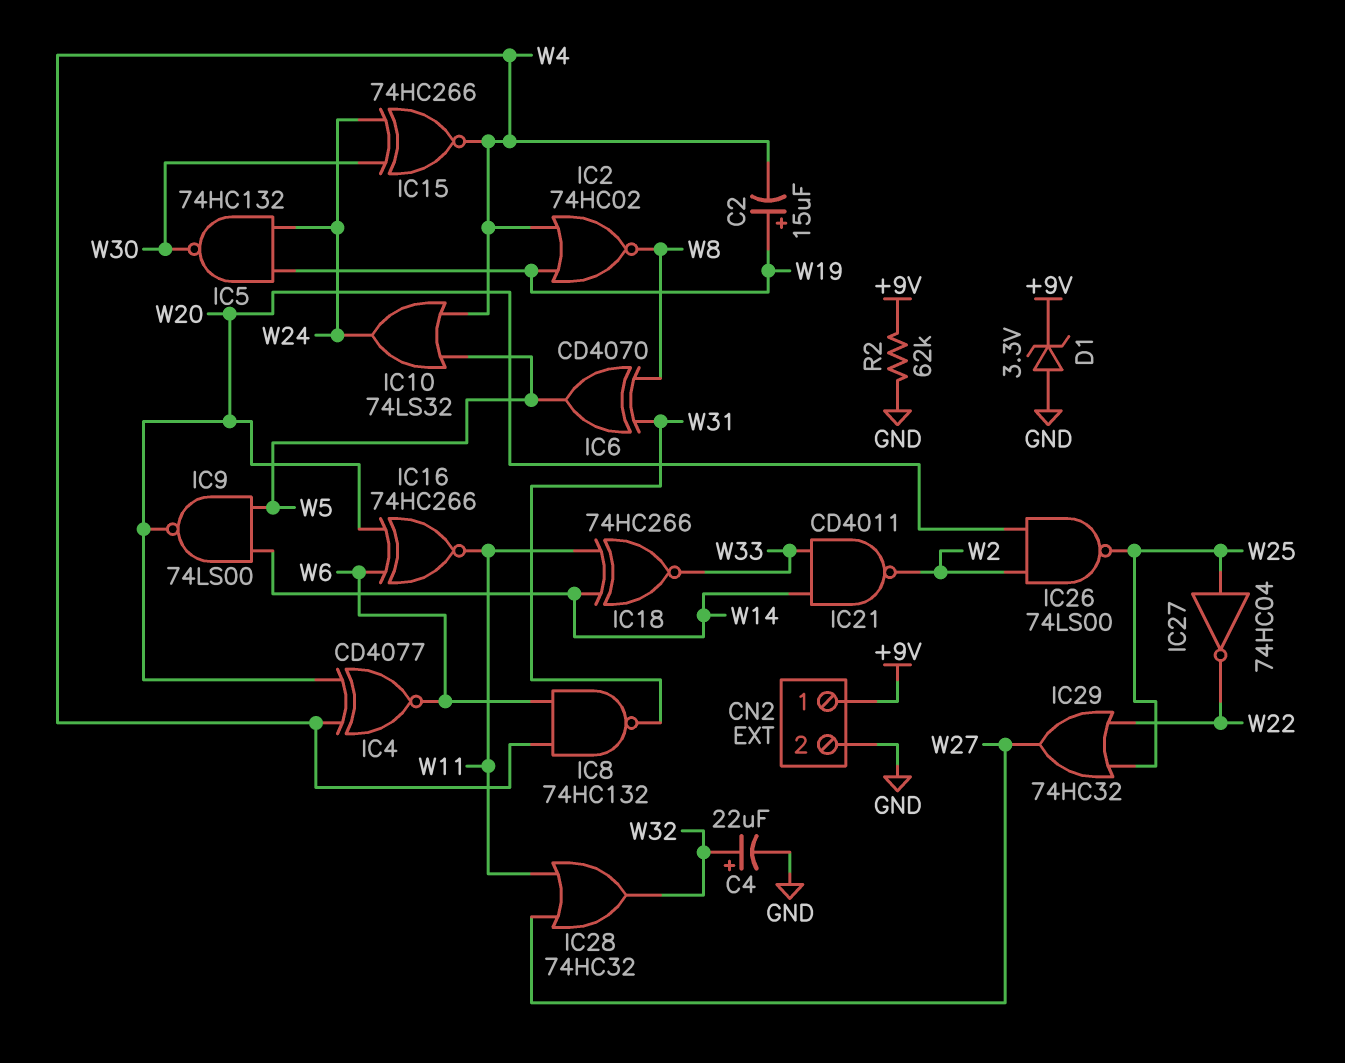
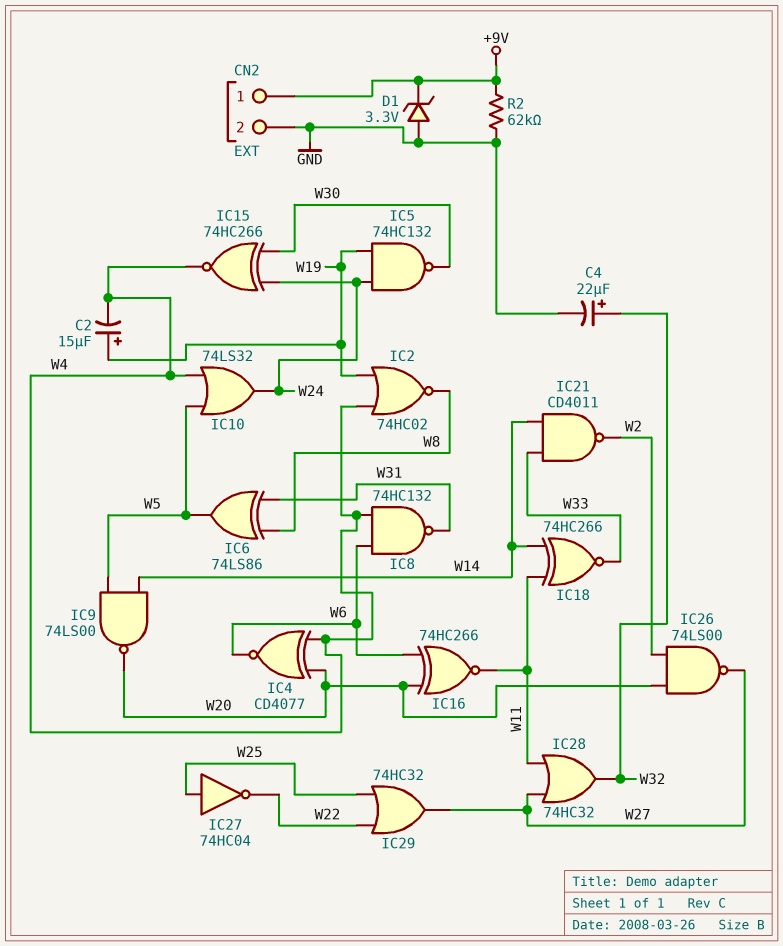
IC6: XOR CD4070 (in W8, in W31, out W5) -> XOR 74LS86 (in W8, in W31, out W5)
IC26: NAND 74LS00 (in W2, in W20, out W25) -> NAND 74LS00 (in W2, in W20, out W27)

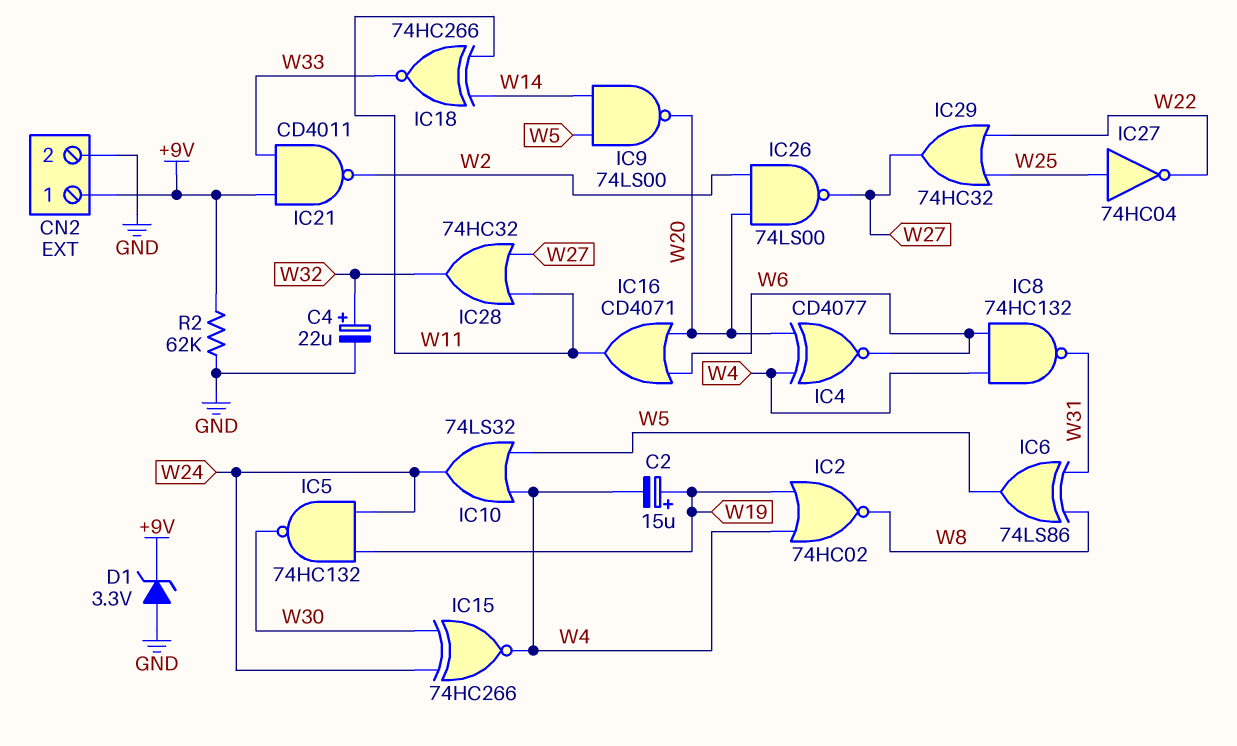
IC16: XNOR 74HC266 (in W6, in W20, out W11) -> OR CD4071 (in W6, in W20, out W11)
IC21: NAND CD4011 (in W14, in W33, out W2) -> NAND CD4011 (in +9V, in W33, out W2)

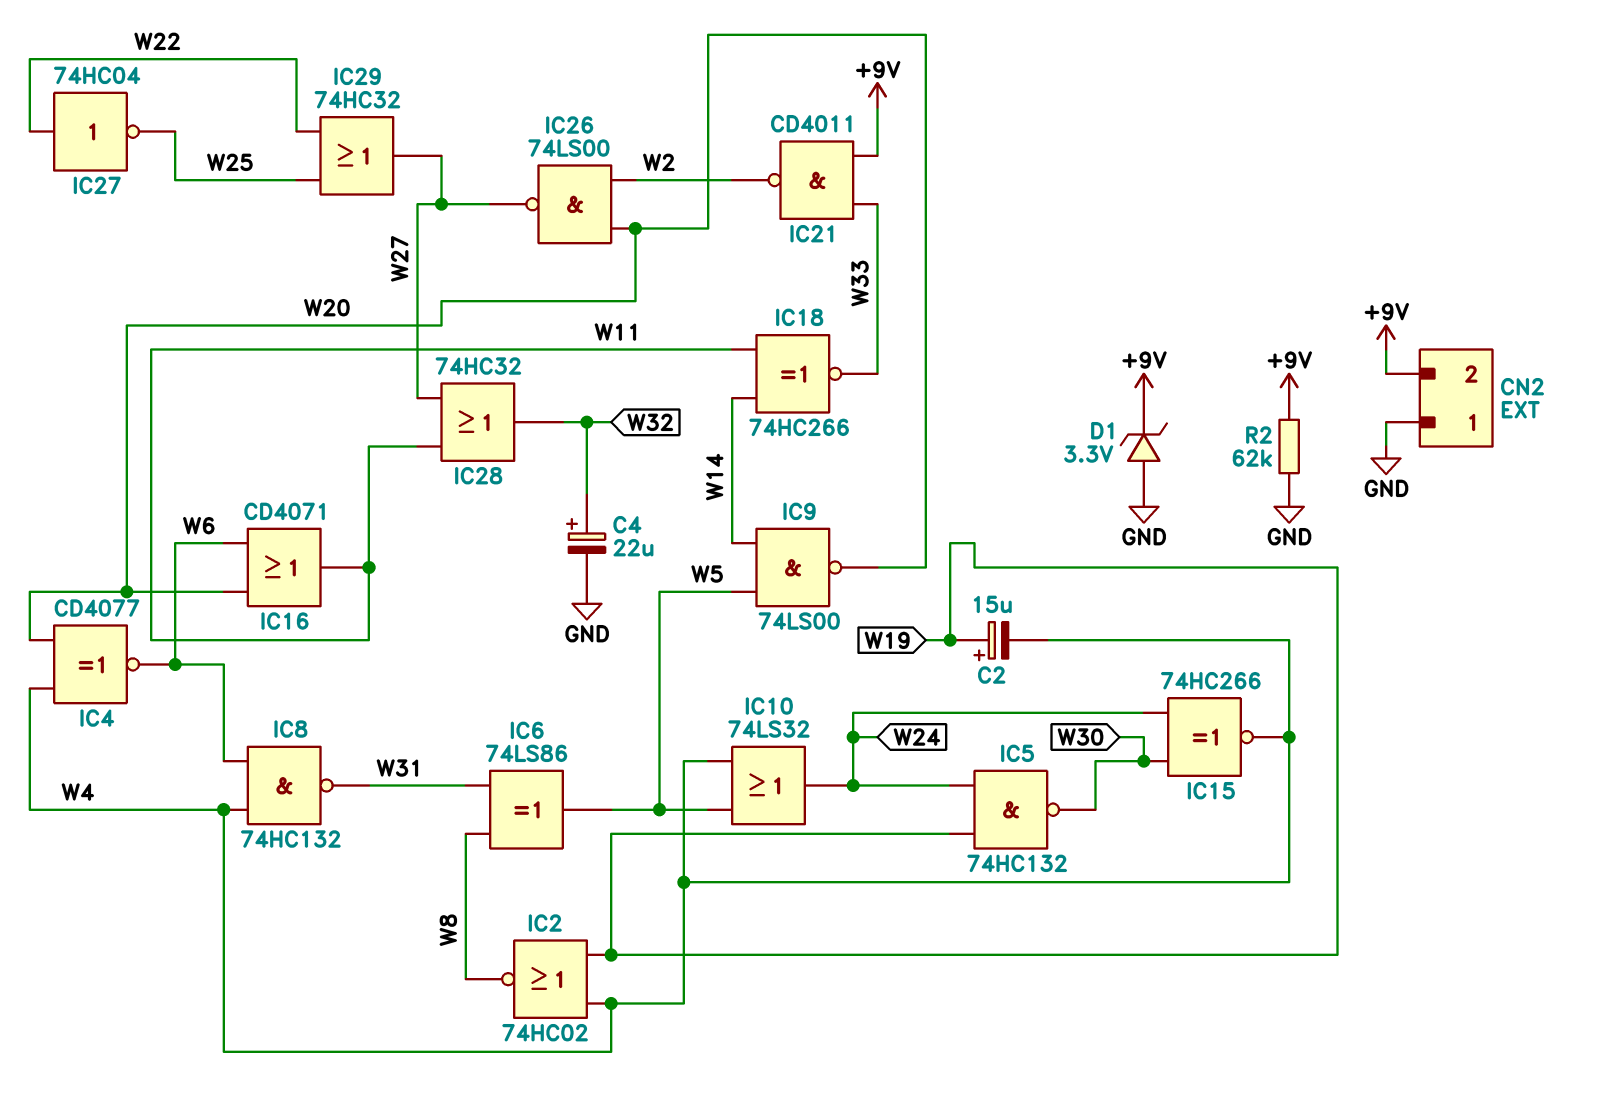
CN2 pin 1: +9V -> GND
CN2 pin 2: GND -> +9V
IC27: NOT 74HC04 (in W25, out W22) -> NOT 74HC04 (in W22, out W25)

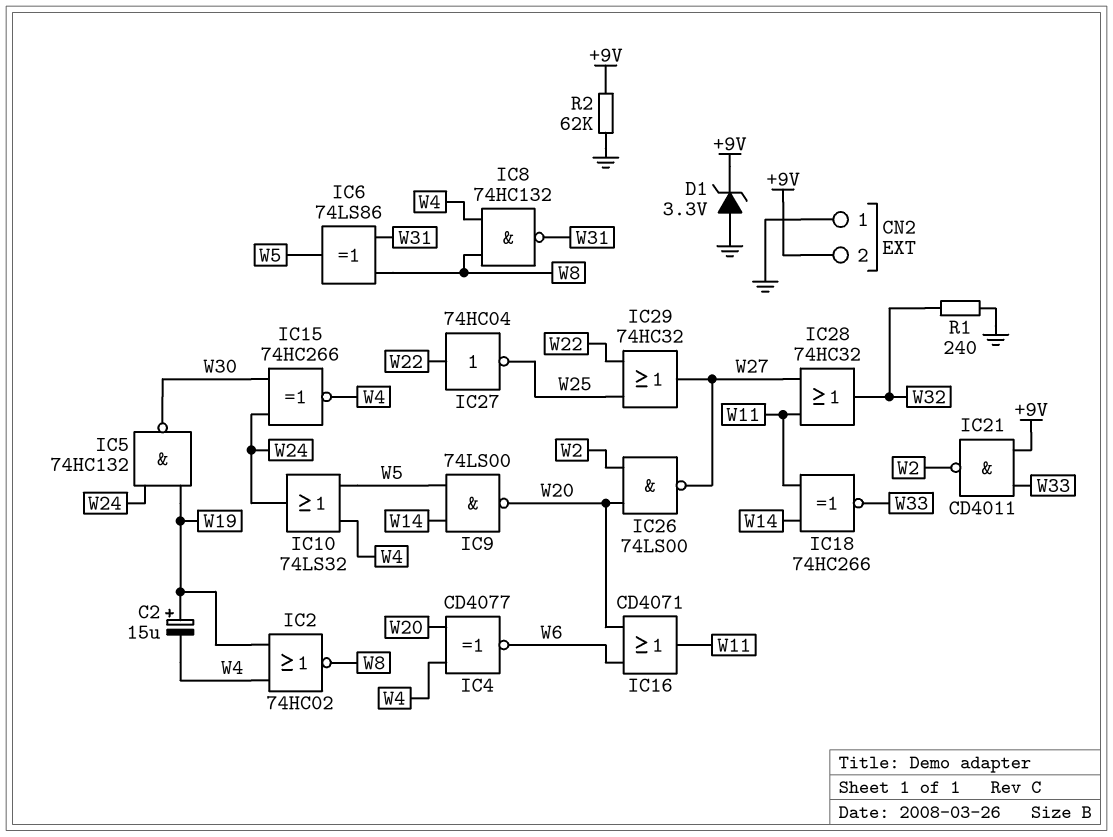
C4: 22uF (plus W32, minus GND) -> none
IC8: NAND 74HC132 (in W4, in W6, out W31) -> NAND 74HC132 (in W4, in W8, out W31)
R1: none -> 240 (GND, W32)

